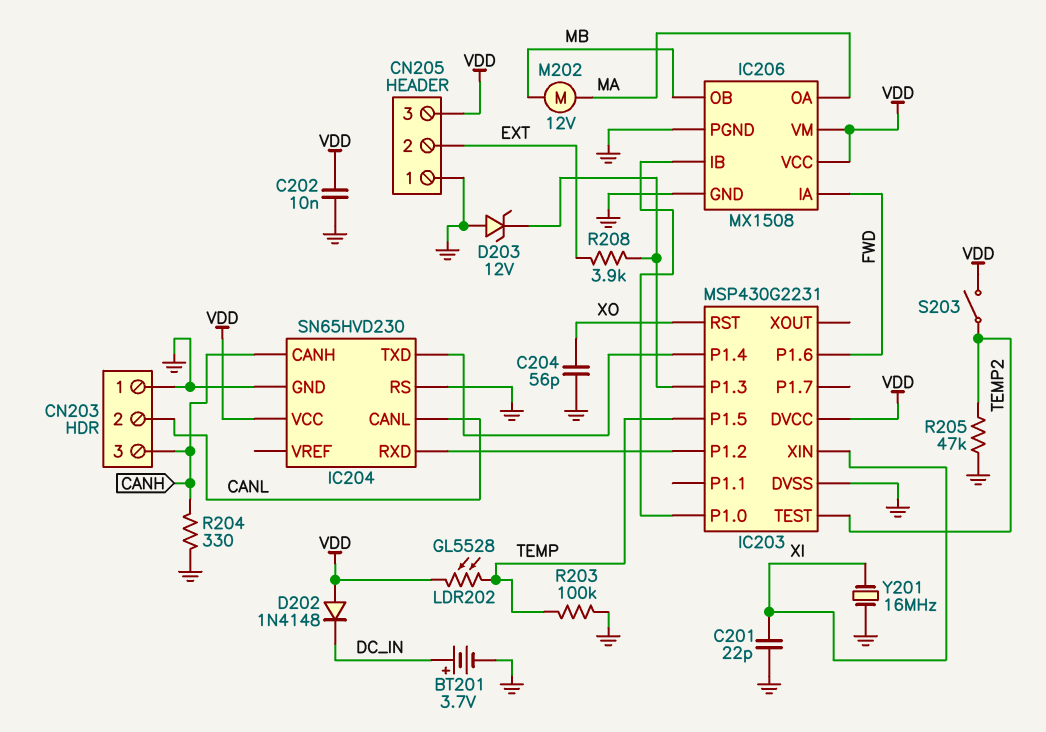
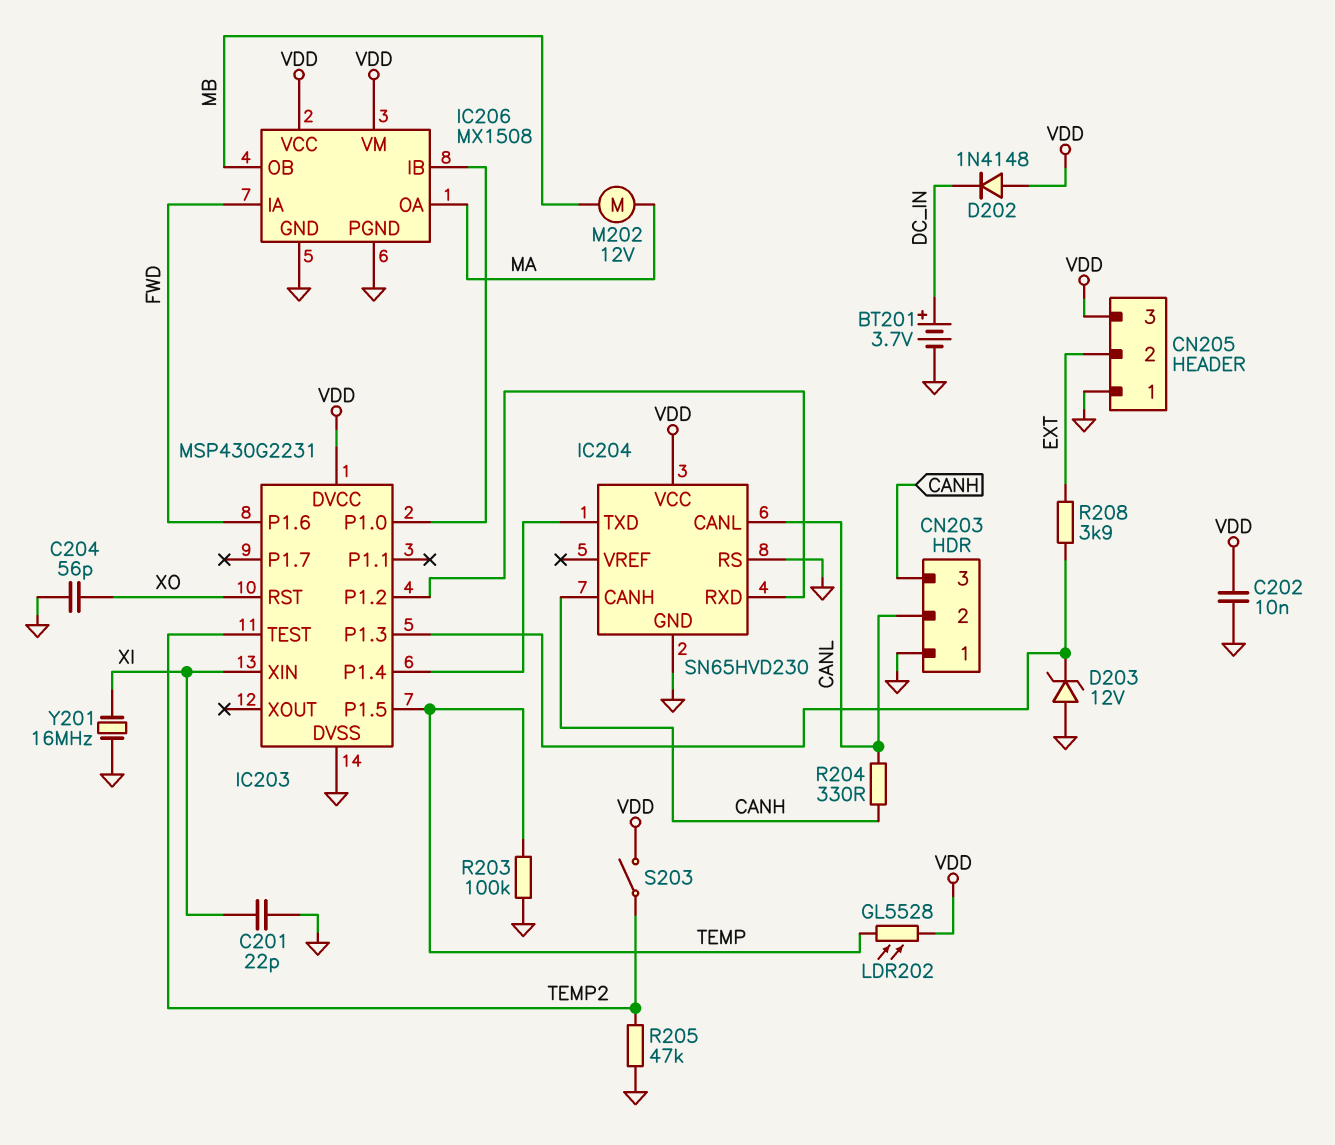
R204: 330 (CANH, GND) -> 330 (CANH, CANL)

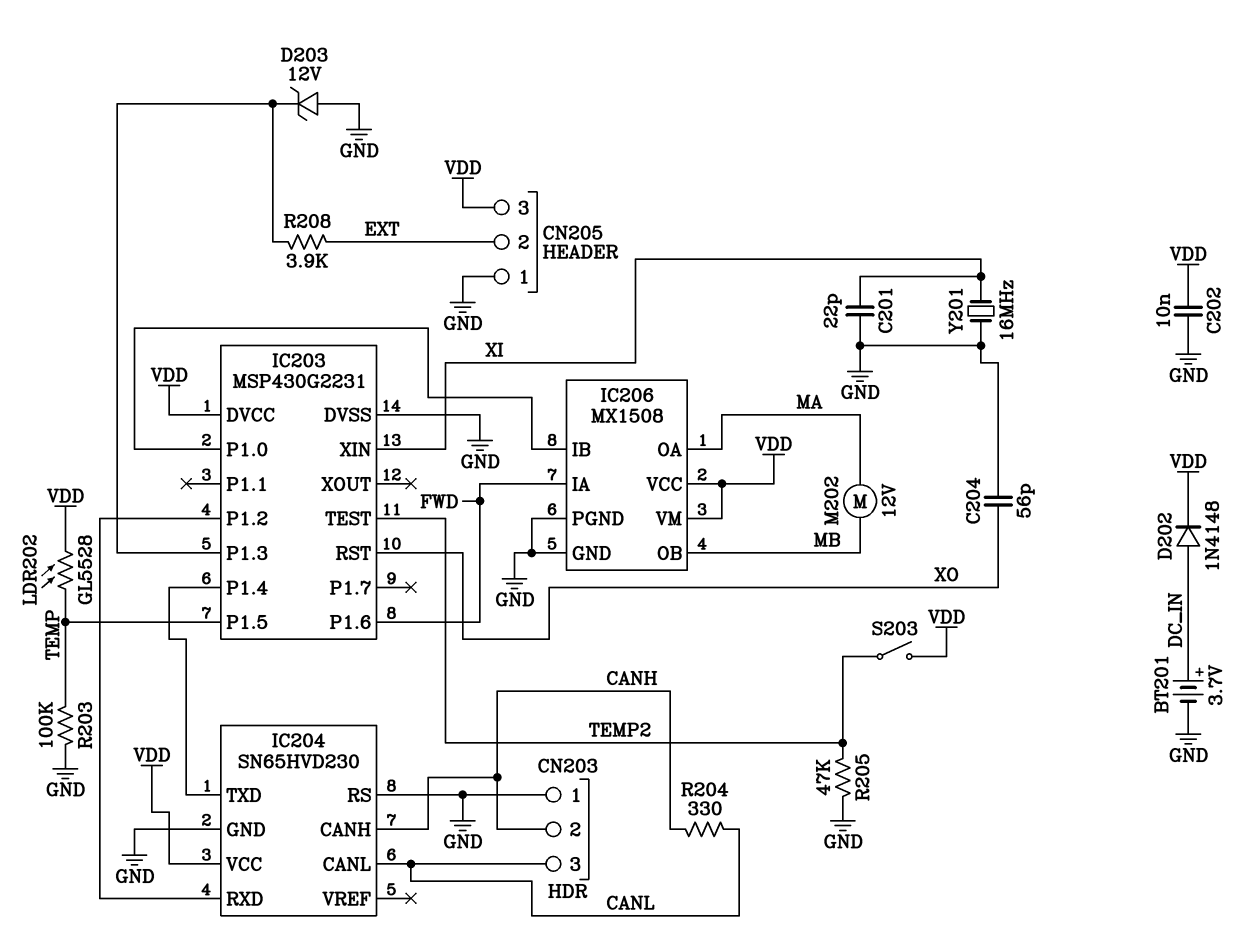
CN203 pin 2: CANL -> CANH
CN203 pin 3: CANH -> CANL
D202: diode 1N4148 (A VDD, K DC_IN) -> diode 1N4148 (A DC_IN, K VDD)

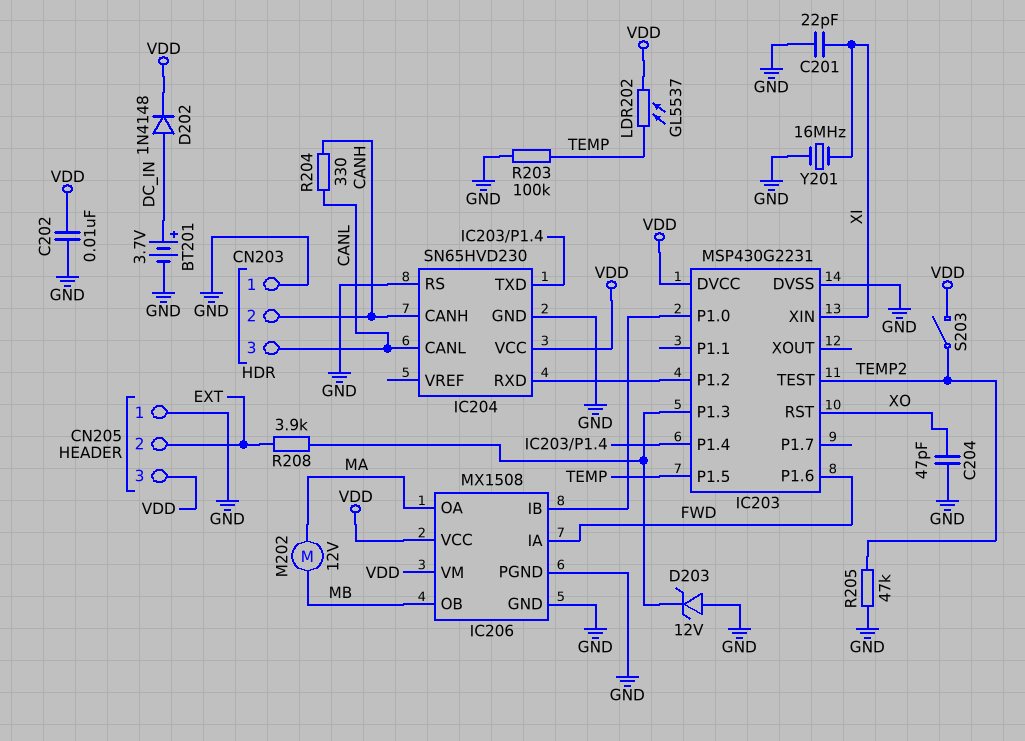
C204: 56pF (GND, XO) -> 47pF (GND, XO)
LDR202: GL5528 (TEMP, VDD) -> GL5537 (TEMP, VDD)

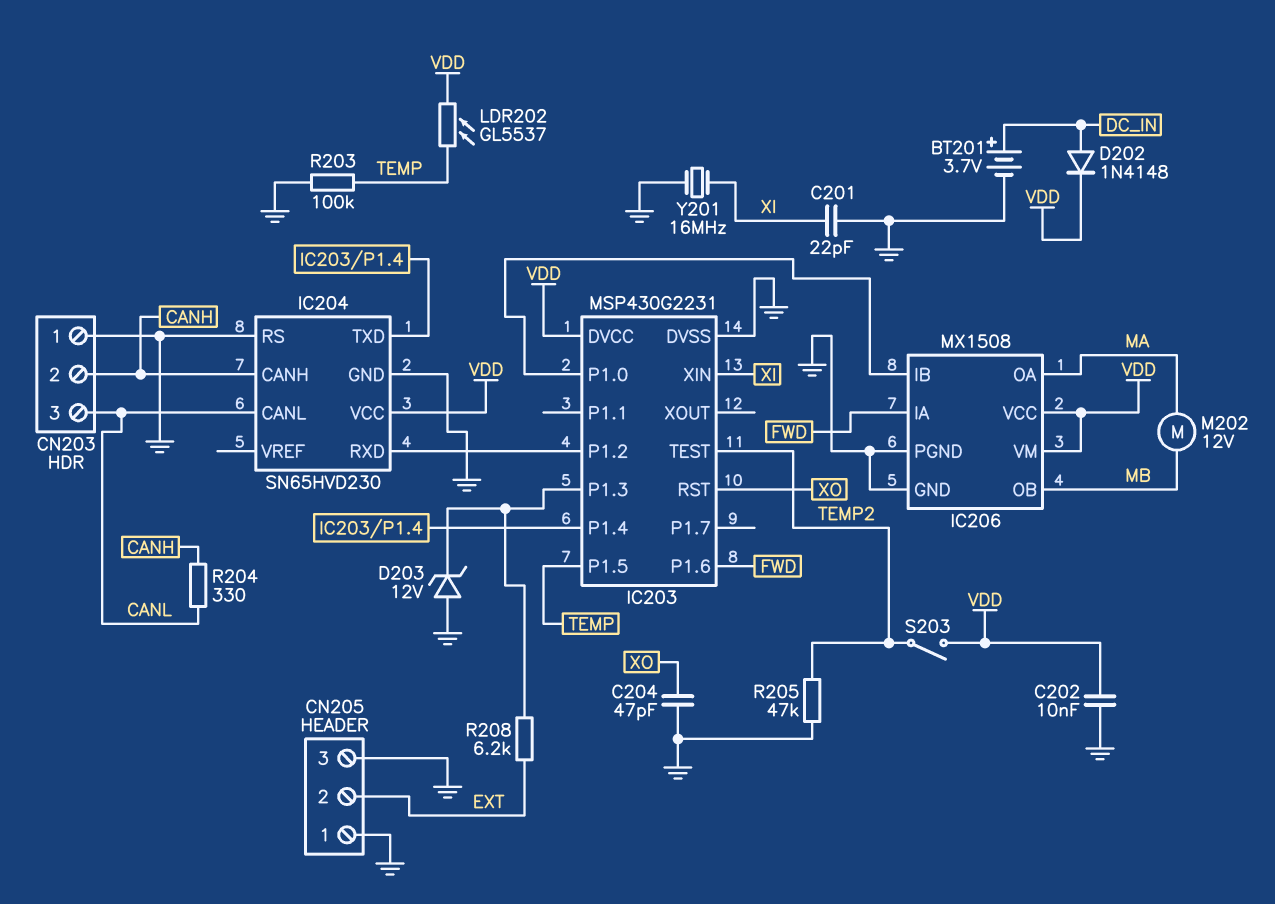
CN205 pin 3: VDD -> GND
R208: 3.9k (EXT, IC203/P1.3) -> 6.2k (EXT, IC203/P1.3)

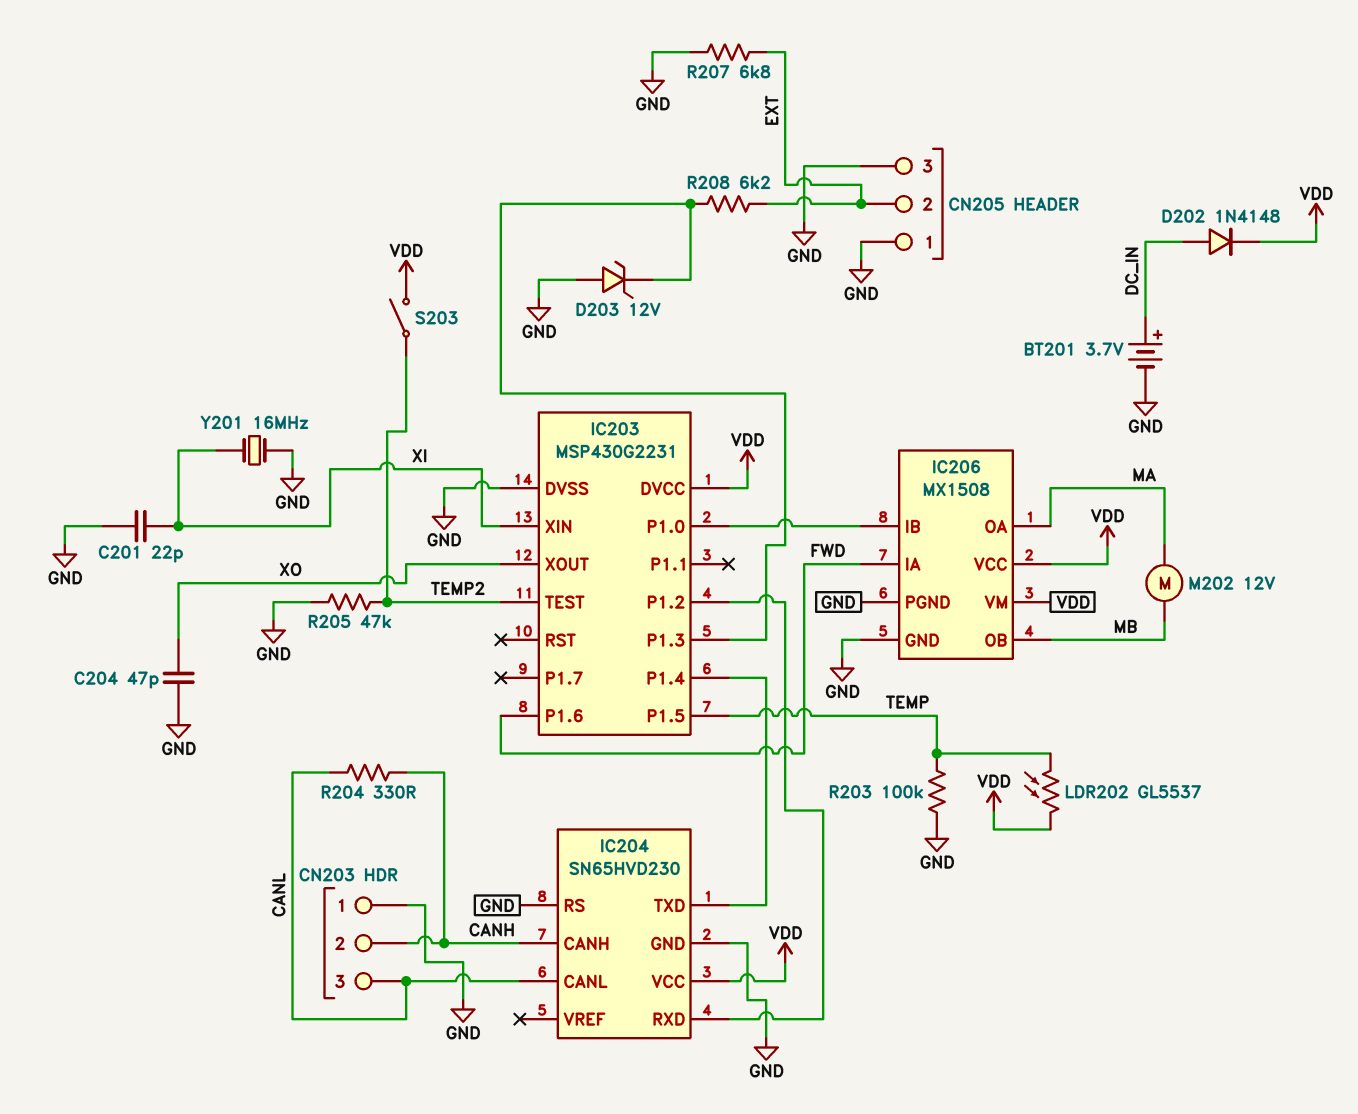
C202: 10nF (GND, VDD) -> none
IC203 pin RST: XO -> none
IC203 pin XOUT: none -> XO
R207: none -> 6.8k (EXT, GND)

